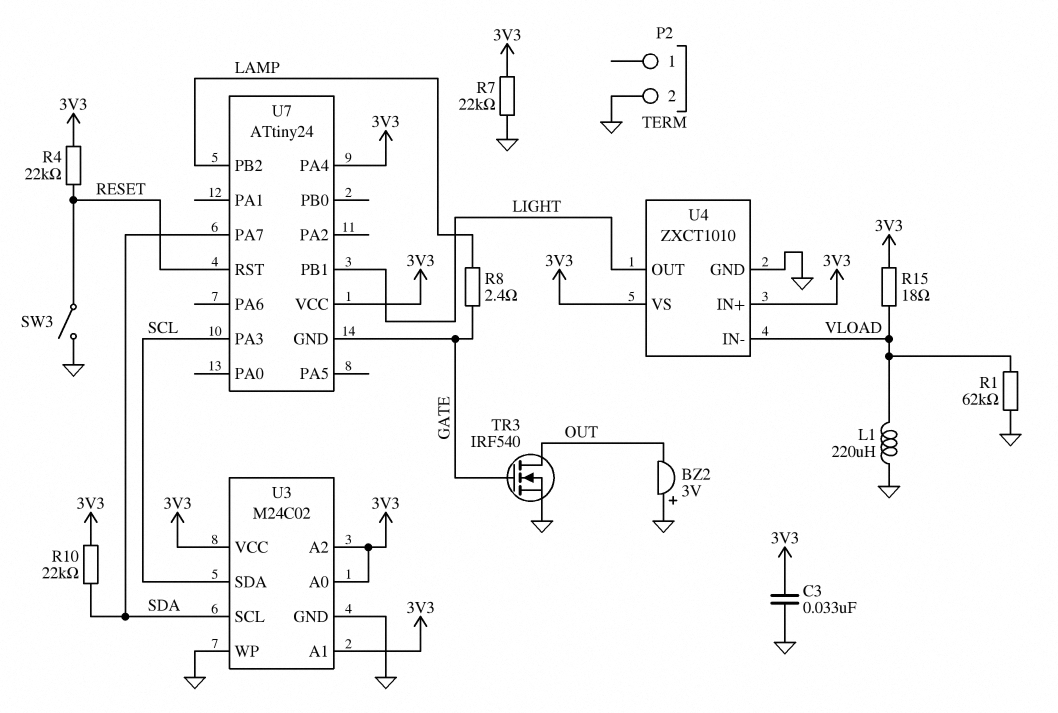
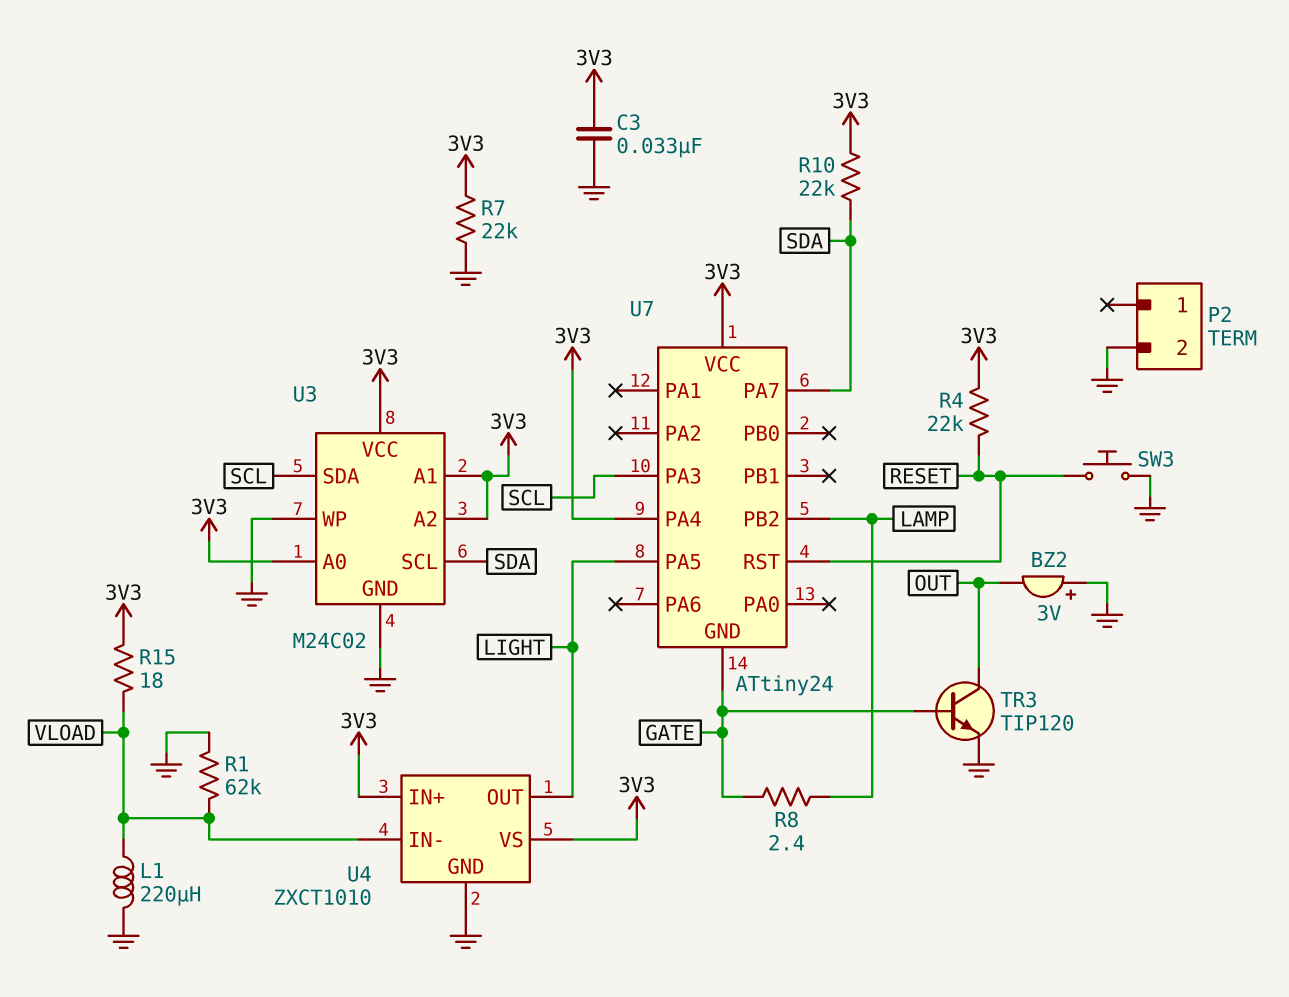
SW3: switch (GND, RESET) -> button (GND, RESET)
TR3: NMOS IRF540 (G GATE, D OUT, S GND) -> NPN TIP120 (B GATE, C OUT, E GND)
U7 pin PA5: none -> LIGHT
U7 pin PB1: LIGHT -> none

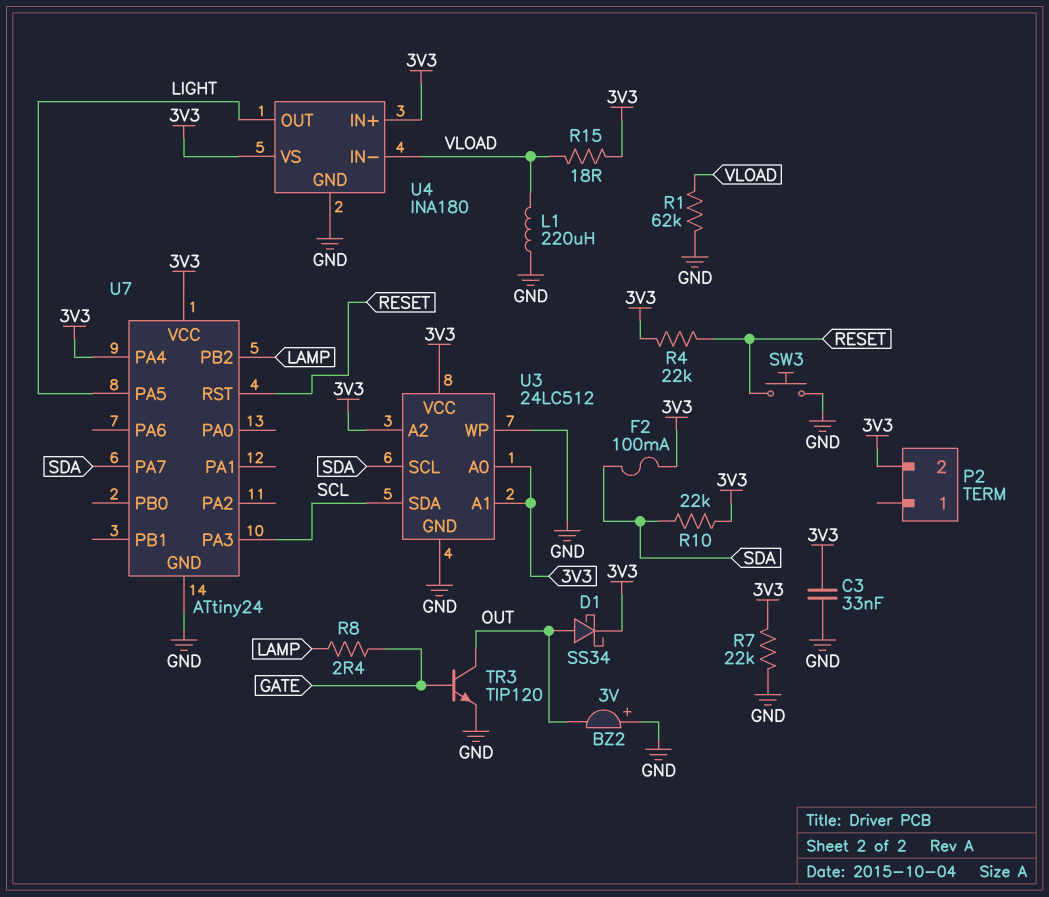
D1: none -> schottky SS34 (A OUT, K 3V3)
F2: none -> 100mA (3V3, SDA)
P2 pin 2: GND -> 3V3
U3: M24C02 -> 24LC512
U4: ZXCT1010 -> INA180
U7 pin GND: GATE -> GND

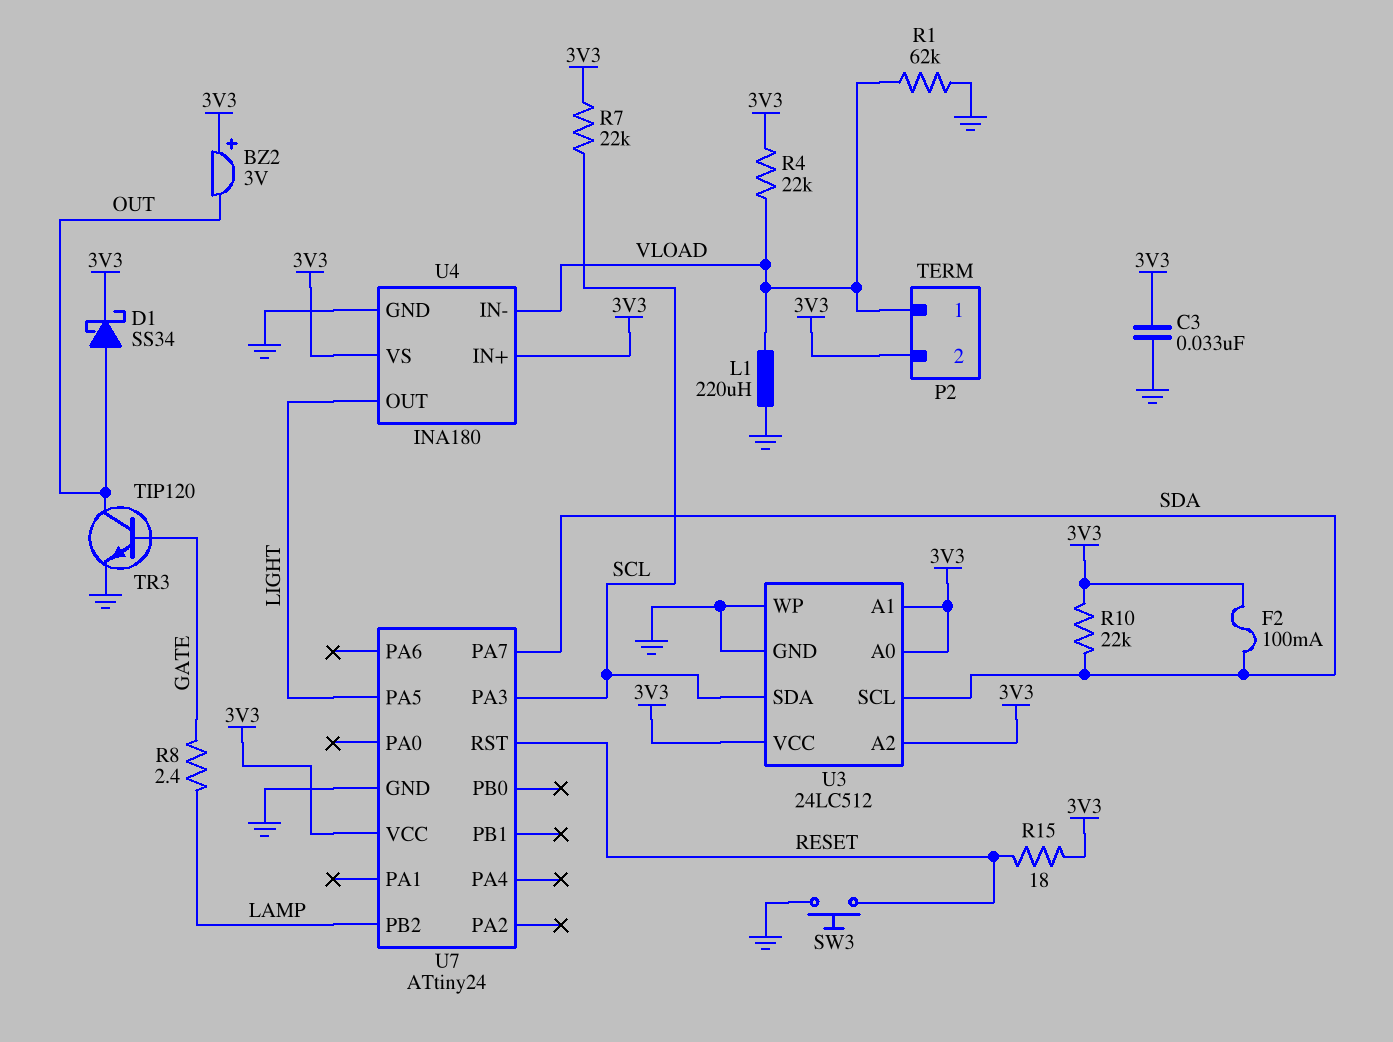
BZ2: buzzer 3V (plus GND, minus OUT) -> buzzer 3V (plus 3V3, minus OUT)
P2 pin 1: none -> VLOAD
R4: 22k (3V3, RESET) -> 22k (3V3, VLOAD)
R7: 22k (3V3, GND) -> 22k (3V3, SCL)
R15: 18 (3V3, VLOAD) -> 18 (3V3, RESET)
U7 pin PA4: 3V3 -> none

